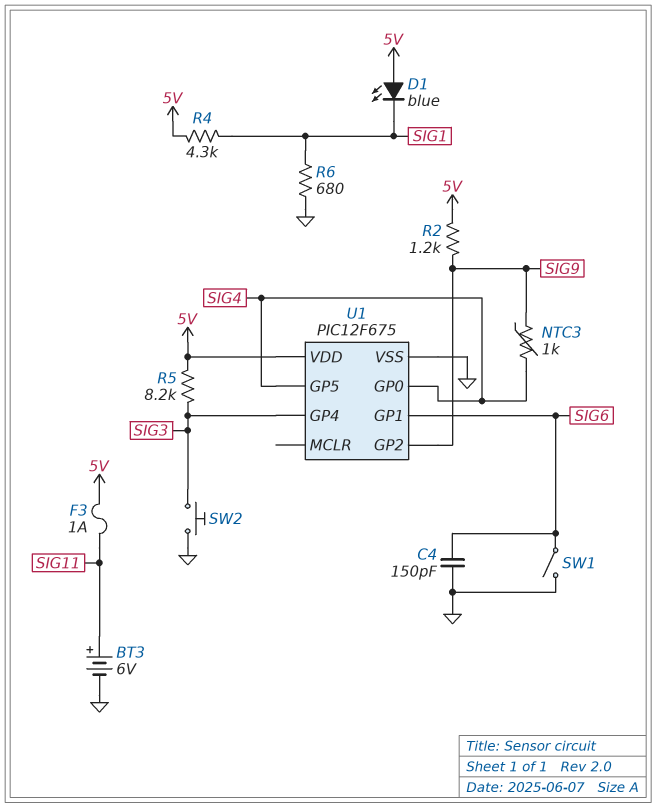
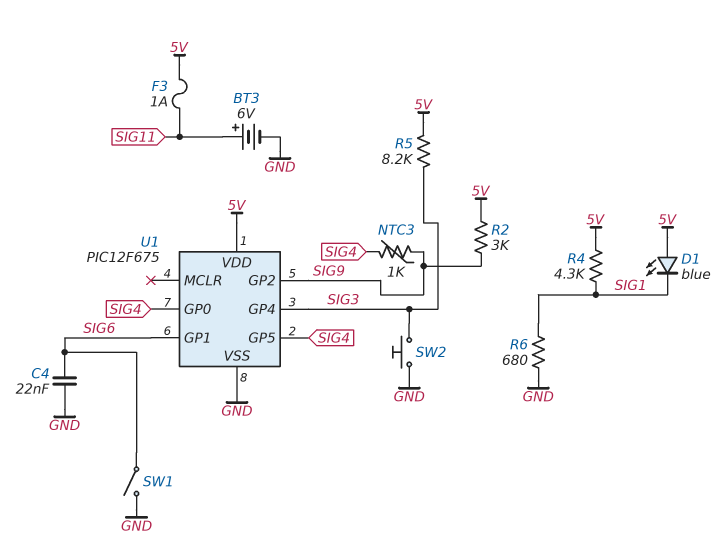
C4: 150pF (GND, SIG6) -> 22nF (GND, SIG6)
R2: 1.2k (5V, SIG9) -> 3k (5V, SIG9)

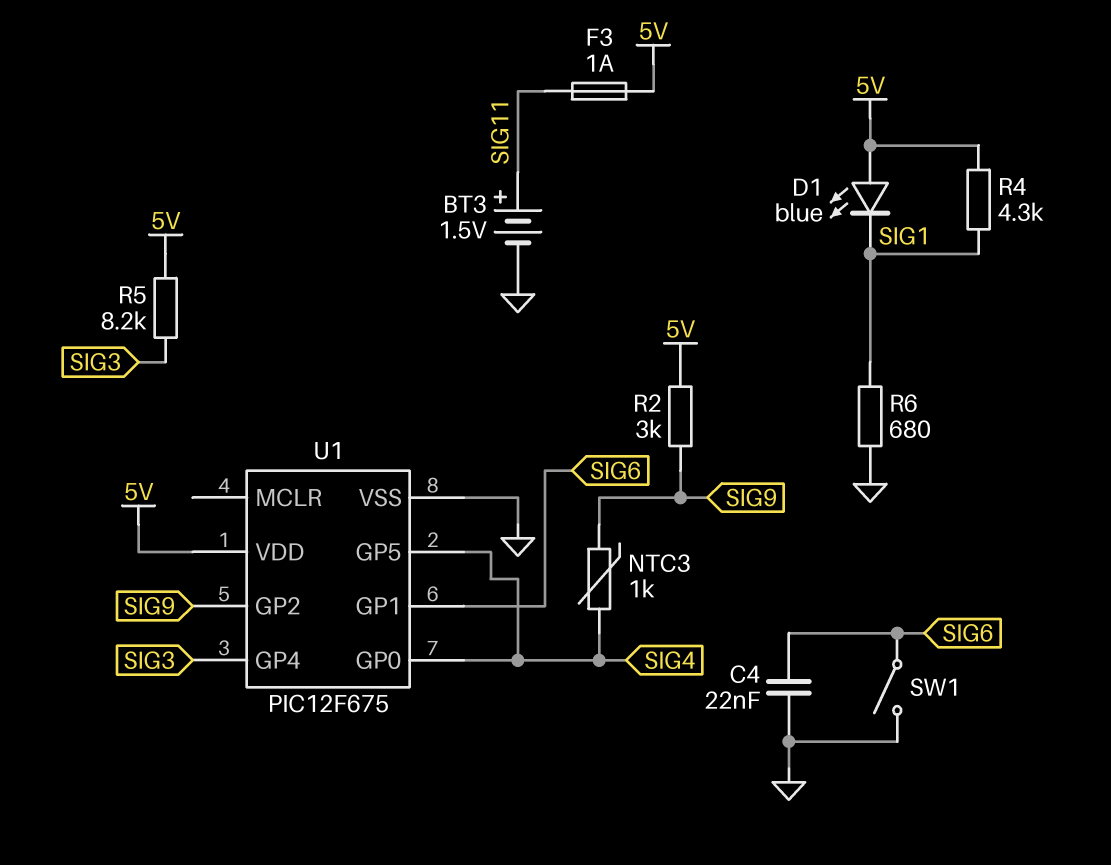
BT3: 6V (plus SIG11, minus GND) -> 1.5V (plus SIG11, minus GND)
SW2: button (GND, SIG3) -> none

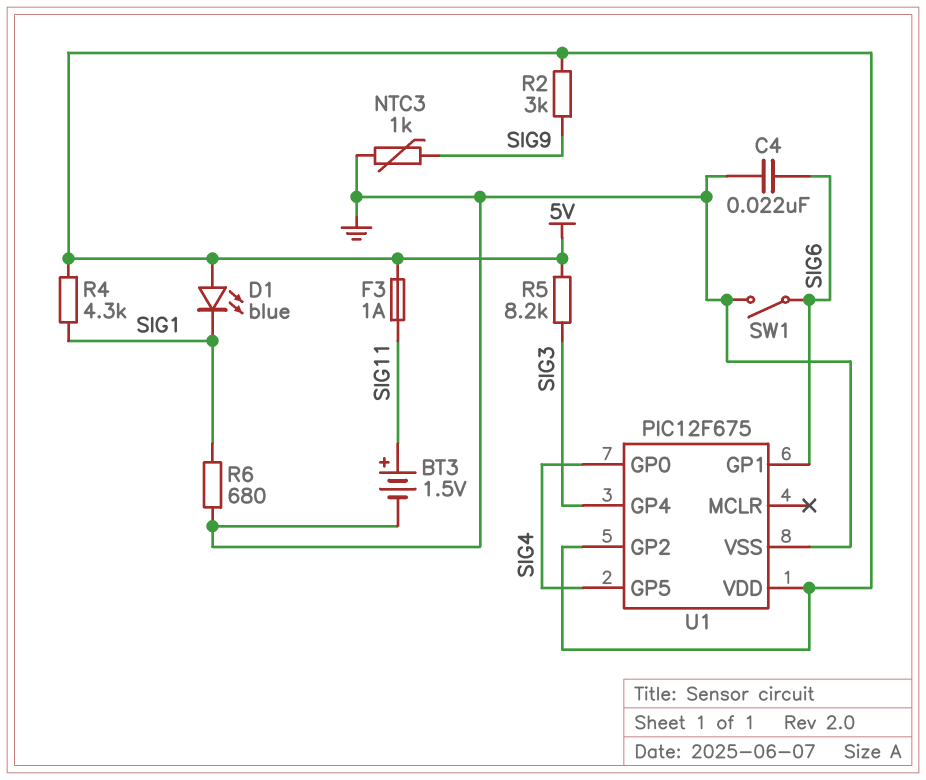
NTC3: 1k (SIG4, SIG9) -> 1k (GND, SIG9)
U1 pin GP2: SIG9 -> 5V

